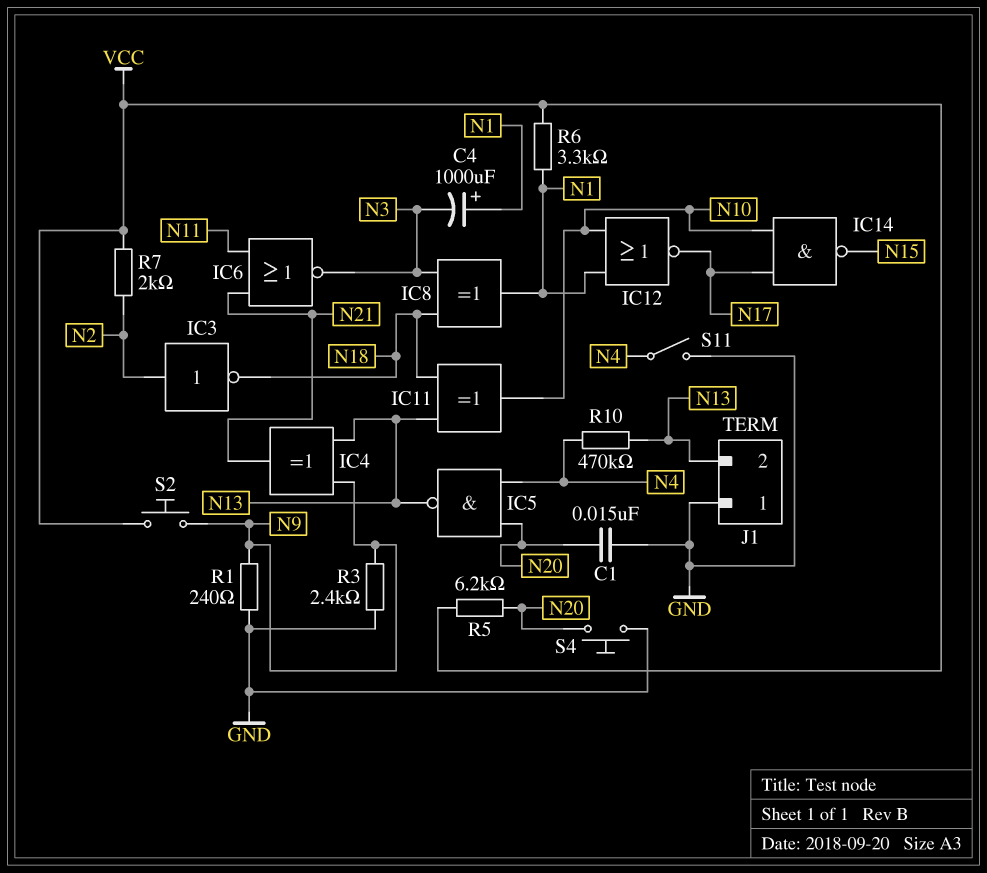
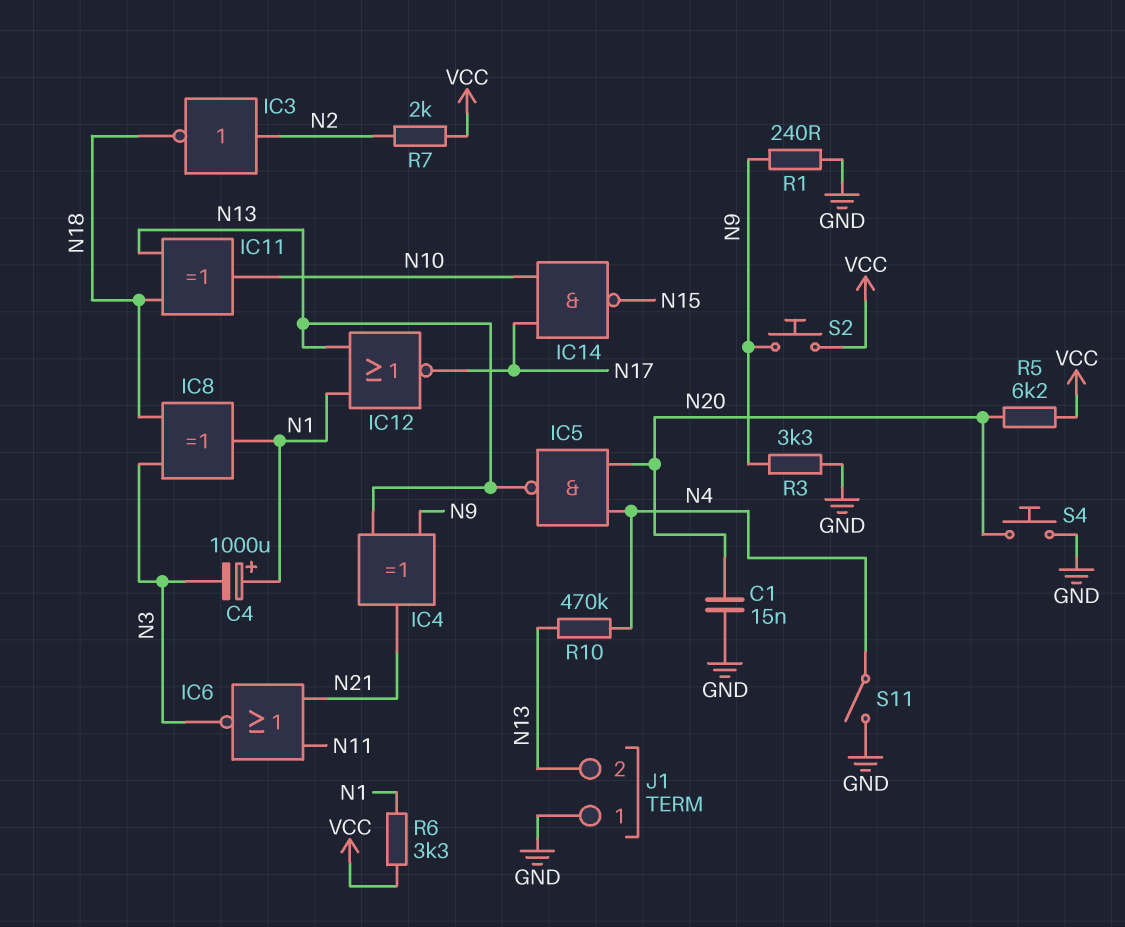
IC12: NOR (in N1, in N10, out N17) -> NOR (in N1, in N13, out N17)
R3: 2.4k (GND, N9) -> 3.3k (GND, N9)

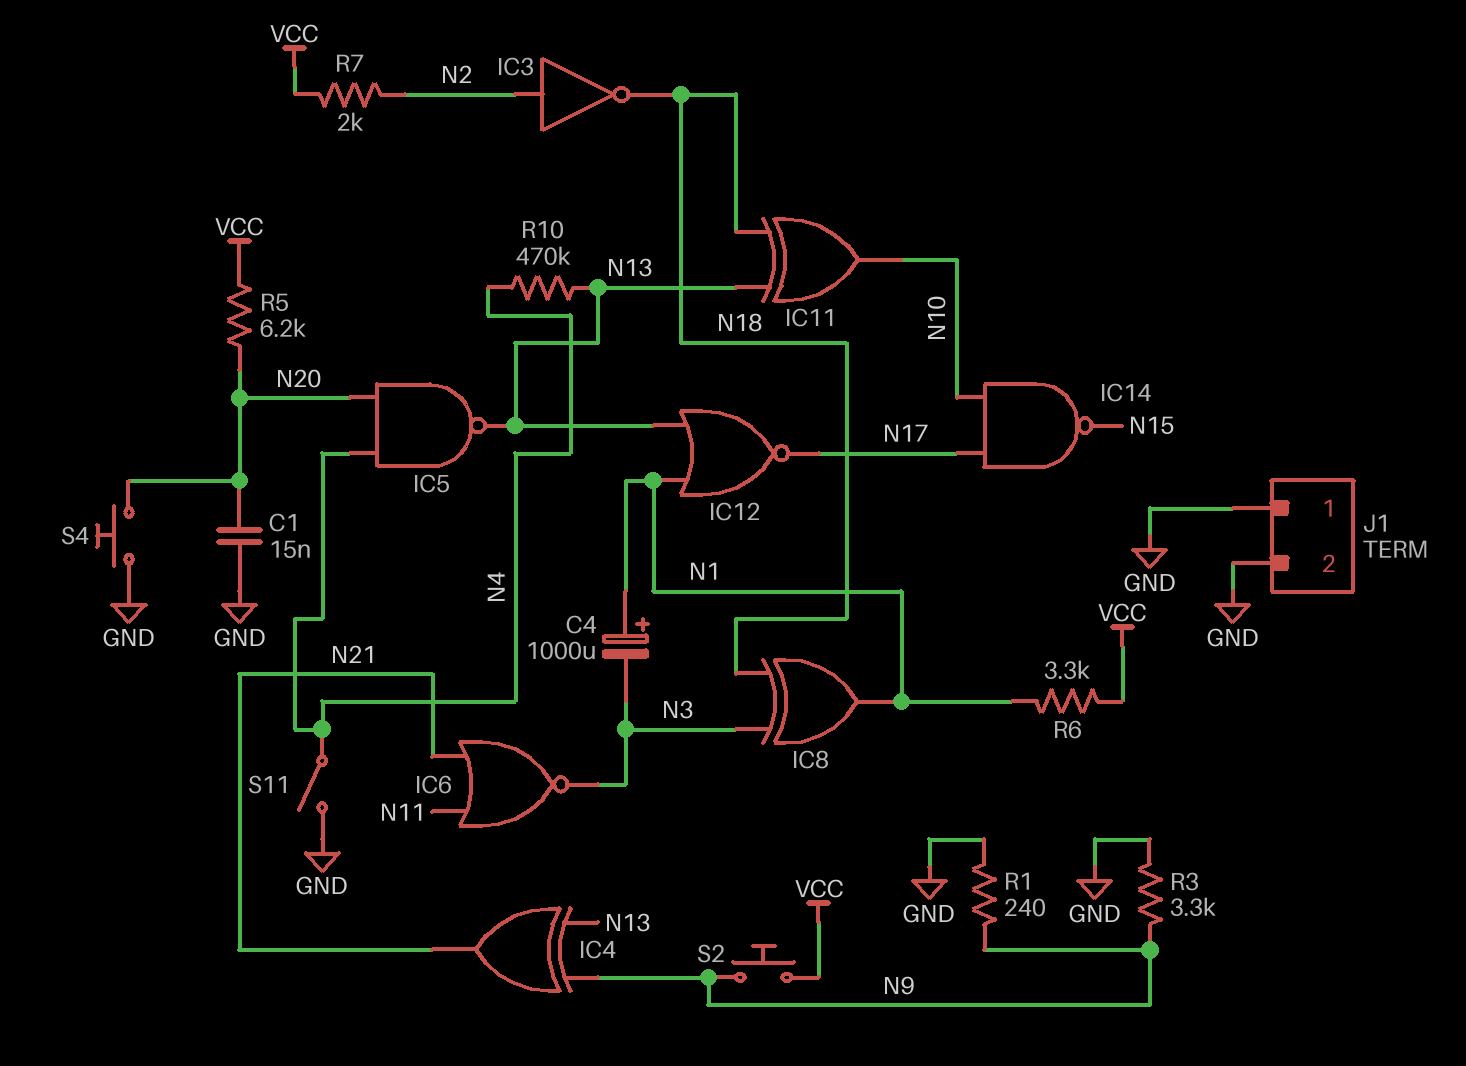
J1 pin 2: N13 -> GND

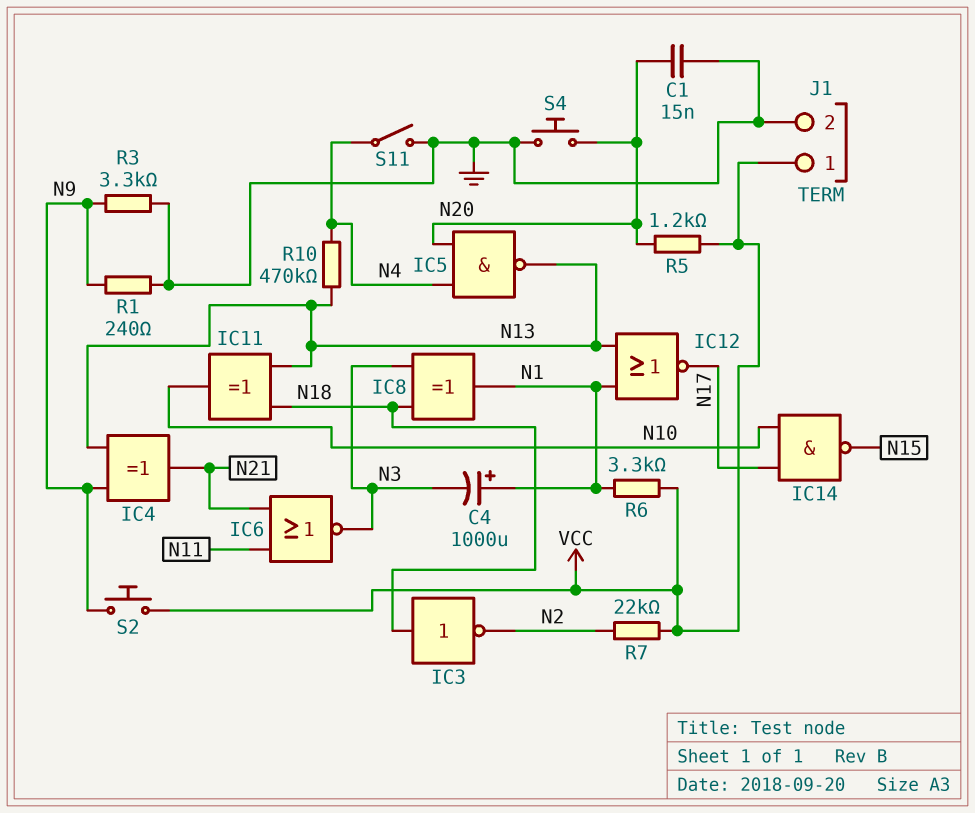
IC3: NOT (in N2, out N18) -> NOT (in N18, out N2)
J1 pin 1: GND -> VCC
R5: 6.2k (N20, VCC) -> 1.2k (N20, VCC)
R7: 2k (N2, VCC) -> 22k (N2, VCC)

